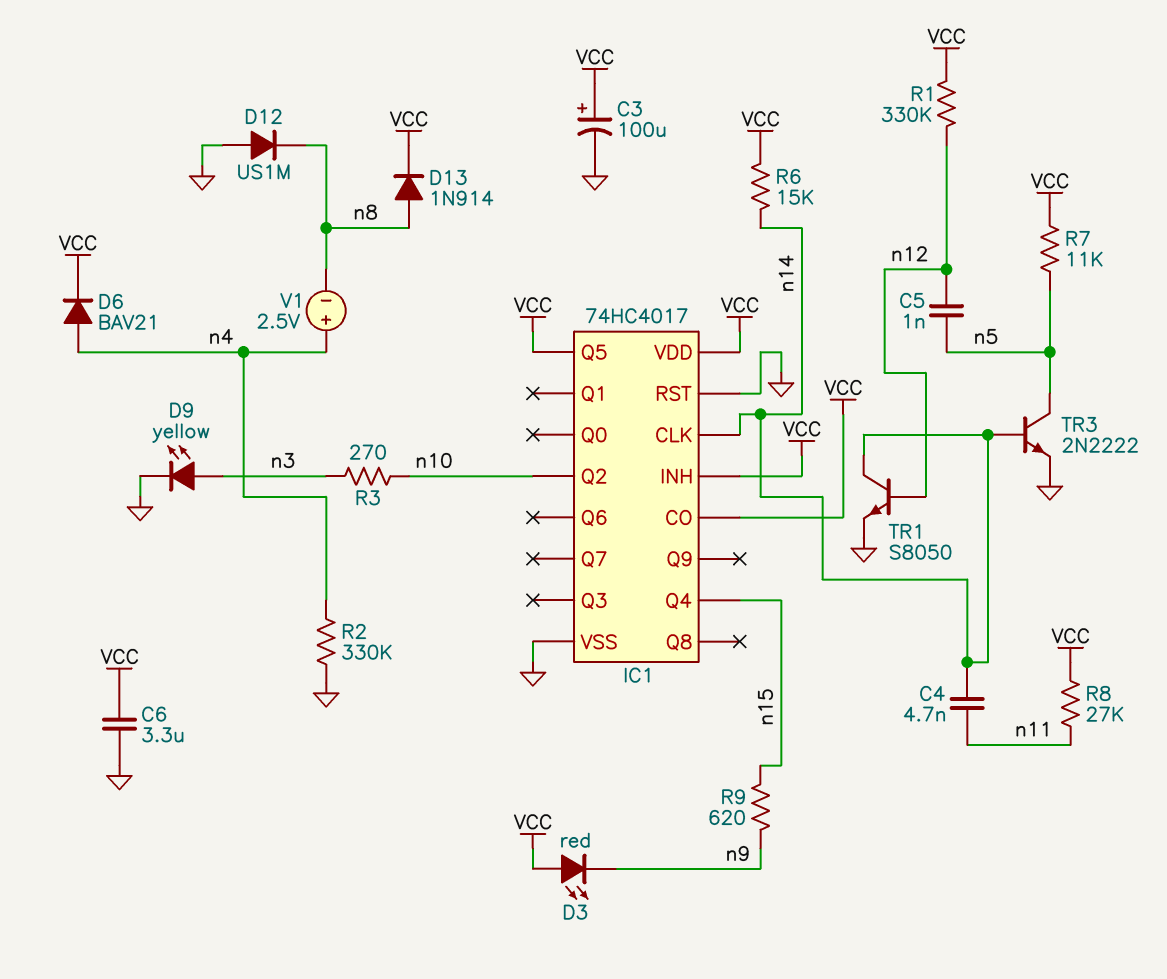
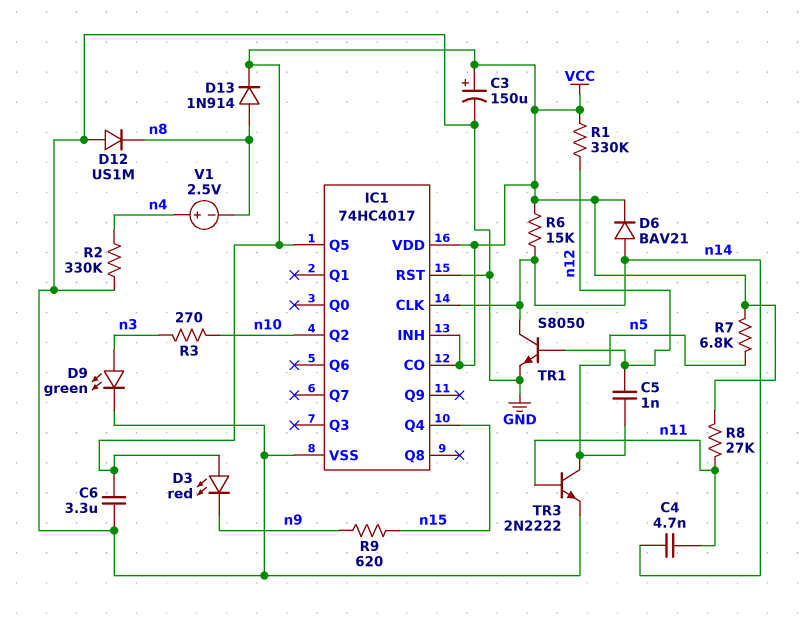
C3: 100uF (plus VCC, minus GND) -> 150uF (plus VCC, minus GND)
D6: diode BAV21 (A n4, K VCC) -> diode BAV21 (A n14, K VCC)
D9: LED yellow (A n3, K GND) -> LED green (A n3, K GND)
R7: 11k (VCC, n5) -> 6.8k (VCC, n5)
TR3: NPN 2N2222 (B n14, C n5, E GND) -> NPN 2N2222 (B n11, C n5, E GND)

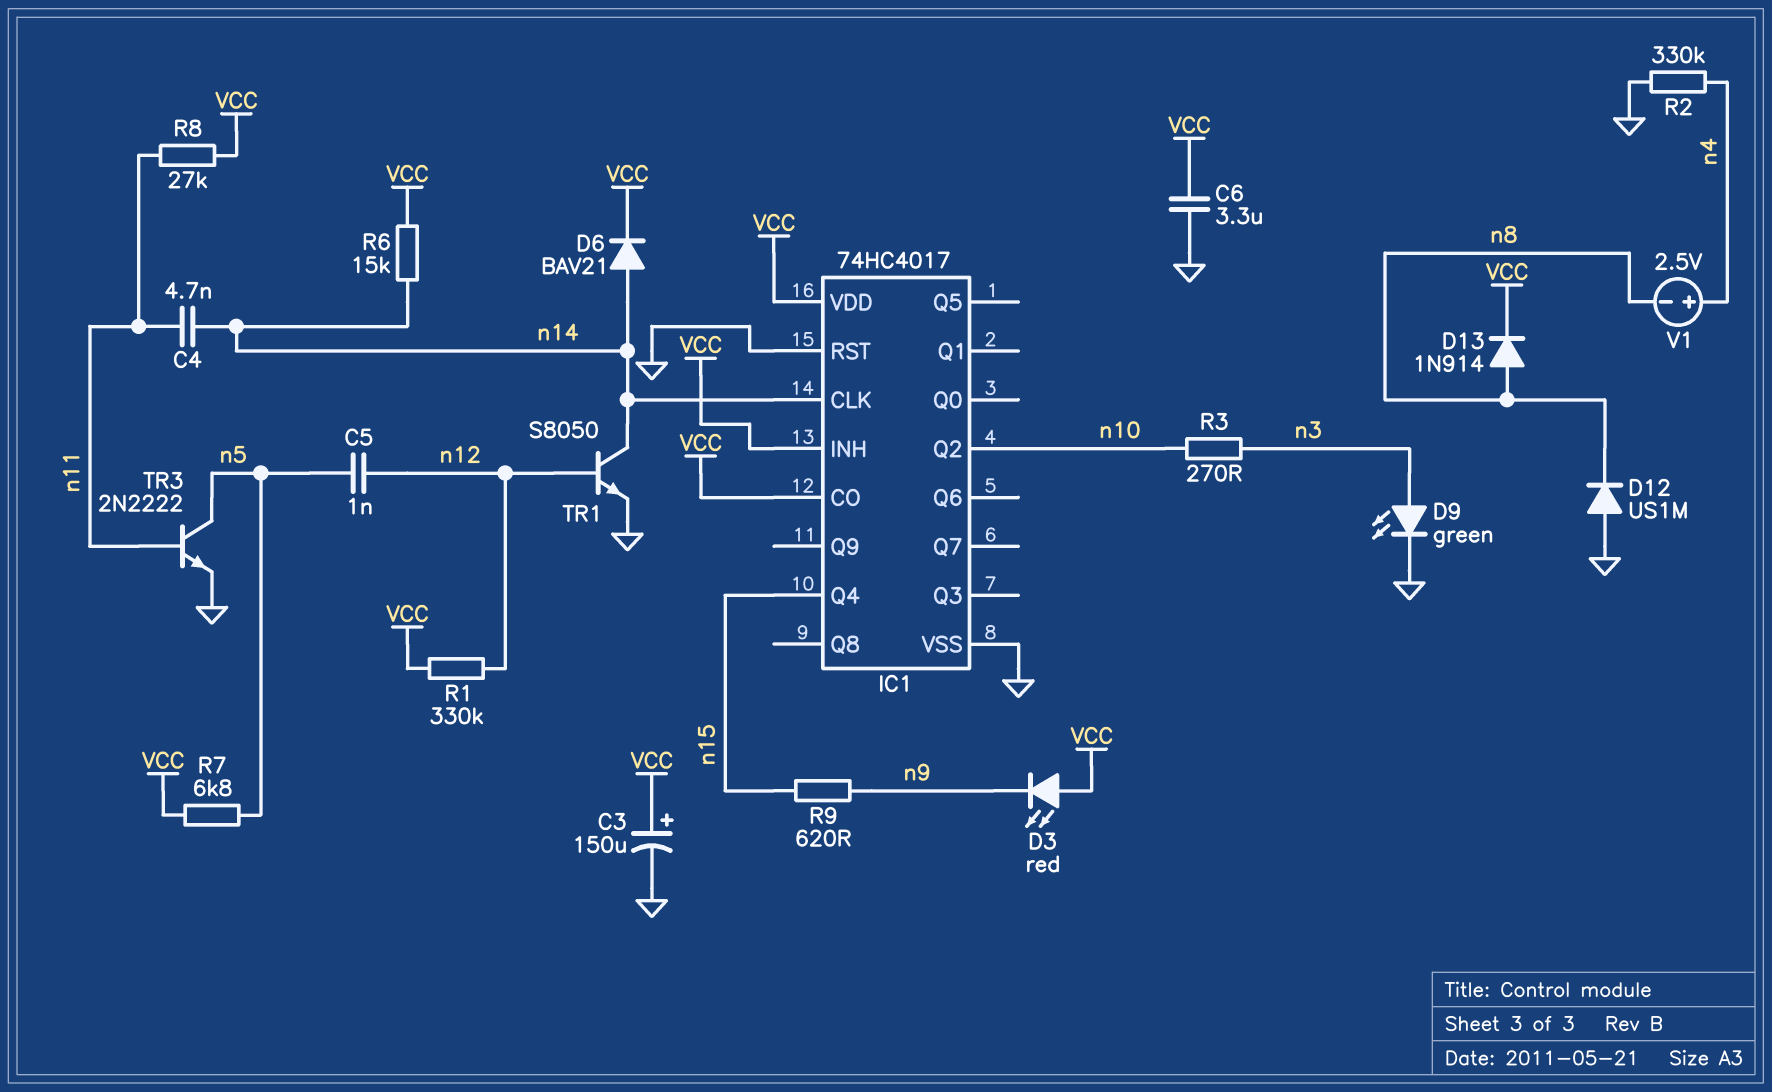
IC1 pin Q5: VCC -> none

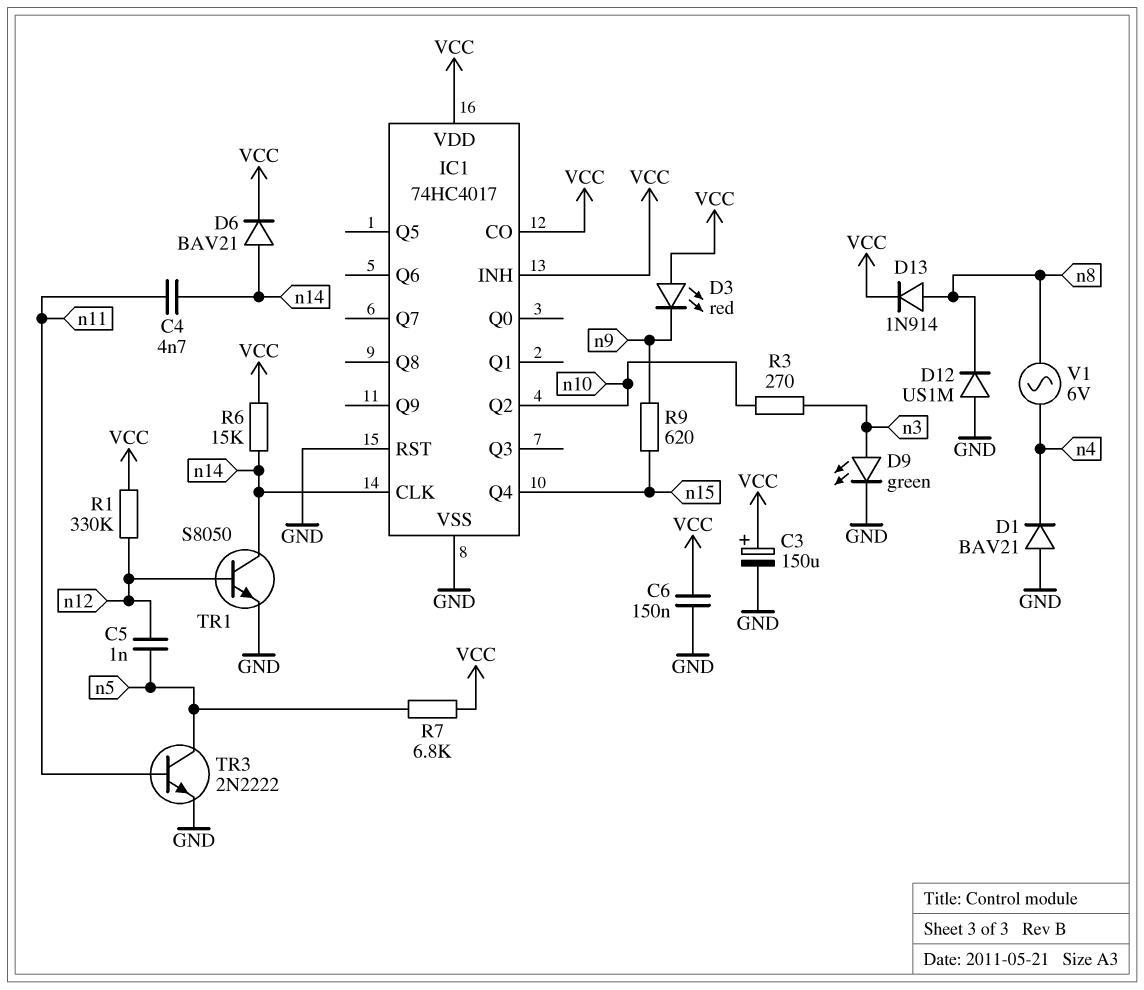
C6: 3.3uF (GND, VCC) -> 150nF (GND, VCC)
D1: none -> diode BAV21 (A GND, K n4)
R2: 330k (GND, n4) -> none
R8: 27k (VCC, n11) -> none
V1: 2.5V (plus n4, minus n8) -> AC 6V (n4, n8)

